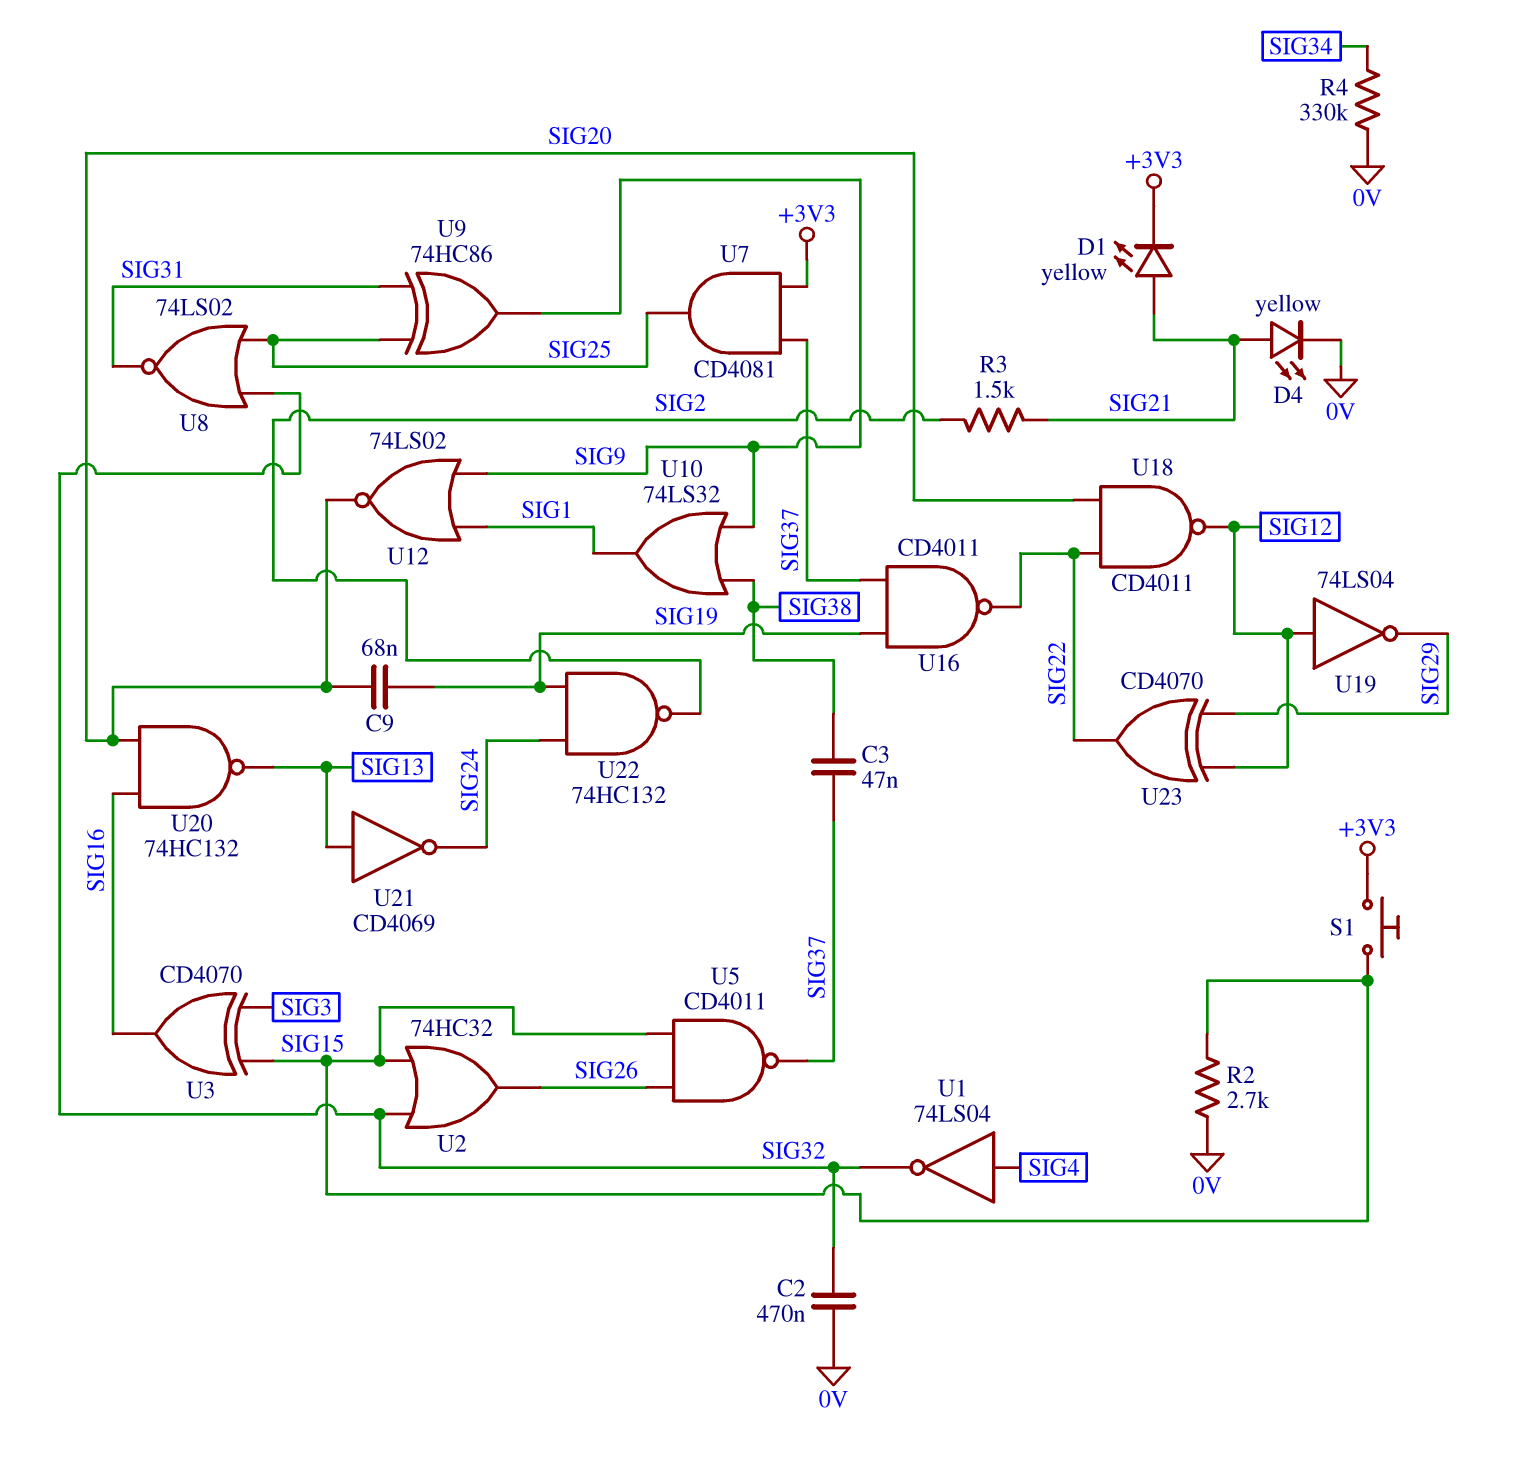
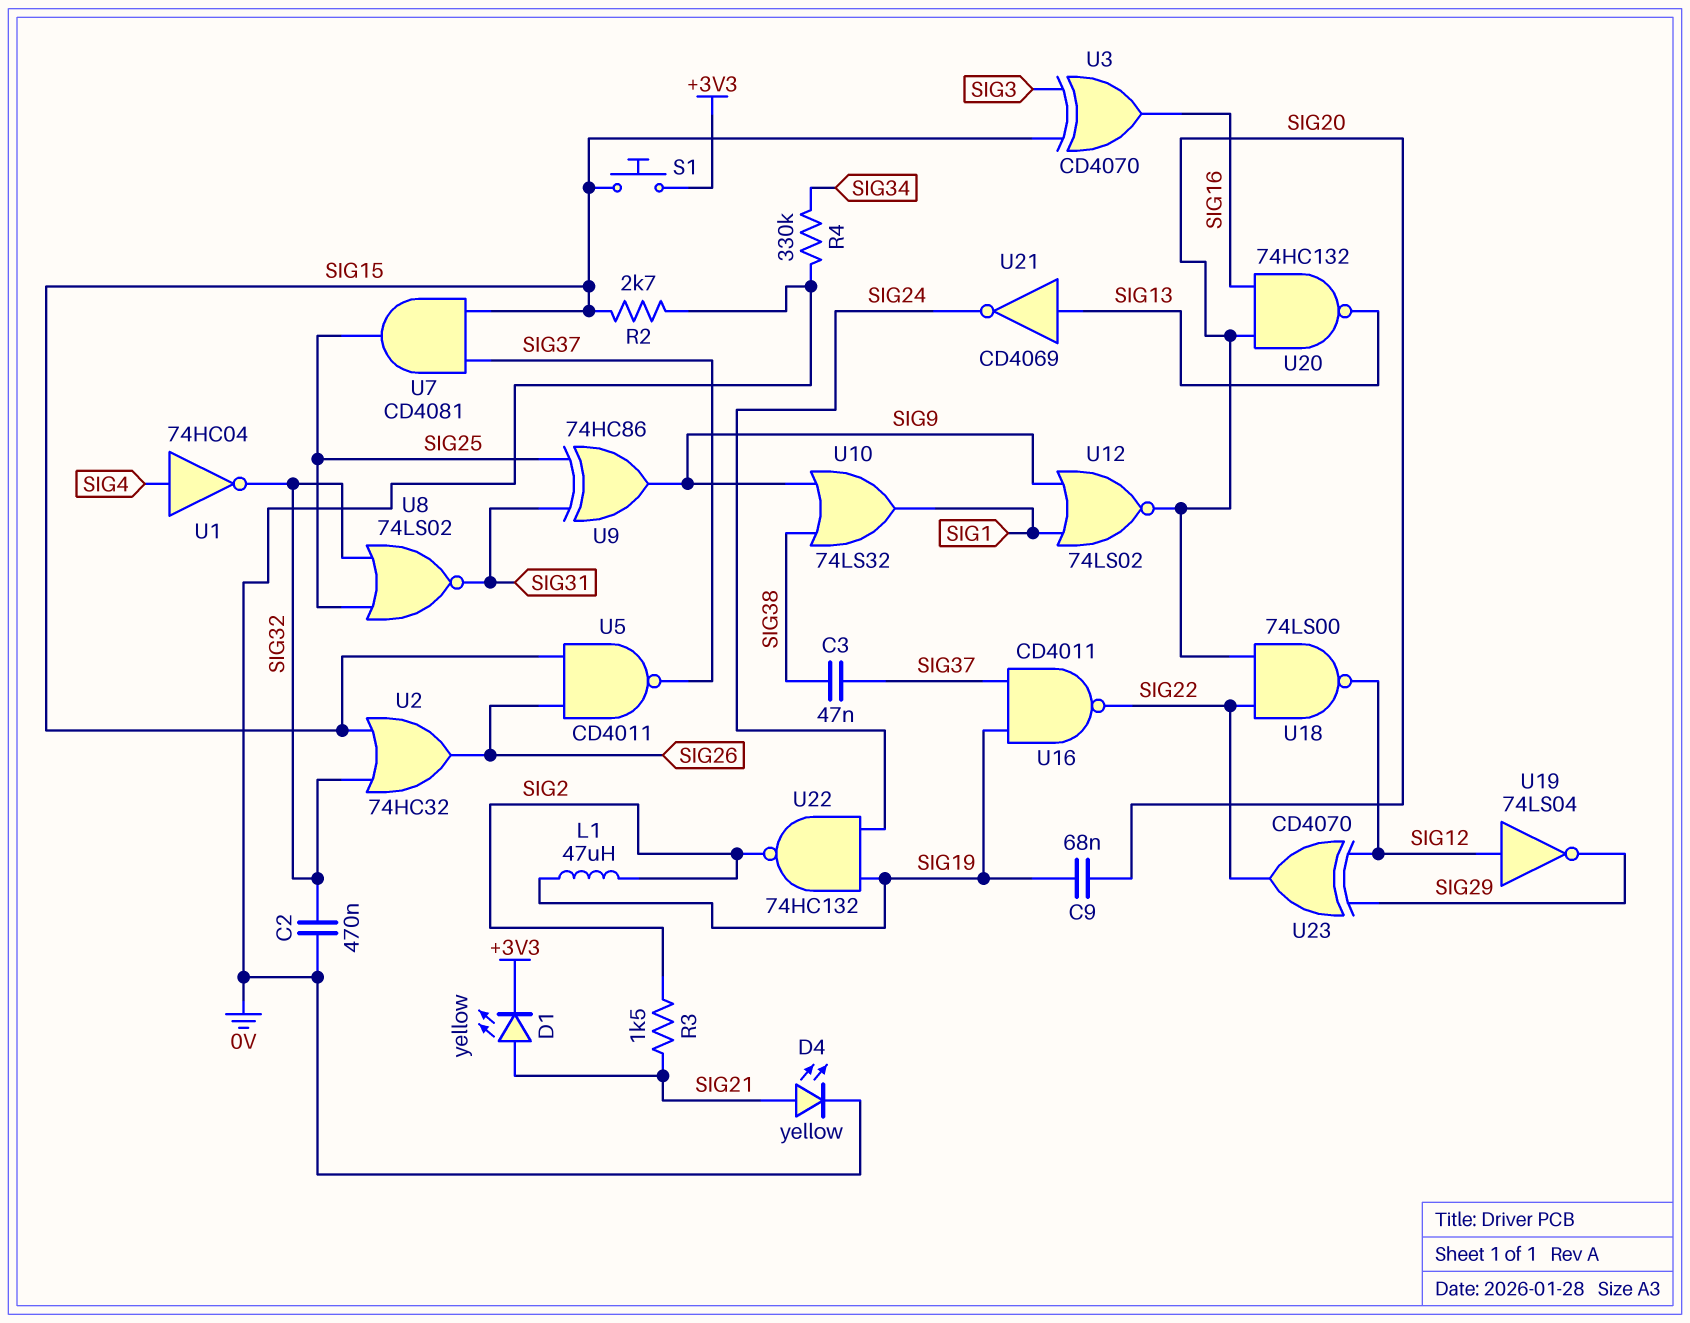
L1: none -> 47uH (SIG2, SIG19)
U1: NOT 74LS04 (in SIG4, out SIG32) -> NOT 74HC04 (in SIG4, out SIG32)
U7: AND CD4081 (in +3V3, in SIG37, out SIG25) -> AND CD4081 (in SIG15, in SIG37, out SIG25)
U18: NAND CD4011 (in SIG20, in SIG22, out SIG12) -> NAND 74LS00 (in SIG20, in SIG22, out SIG12)

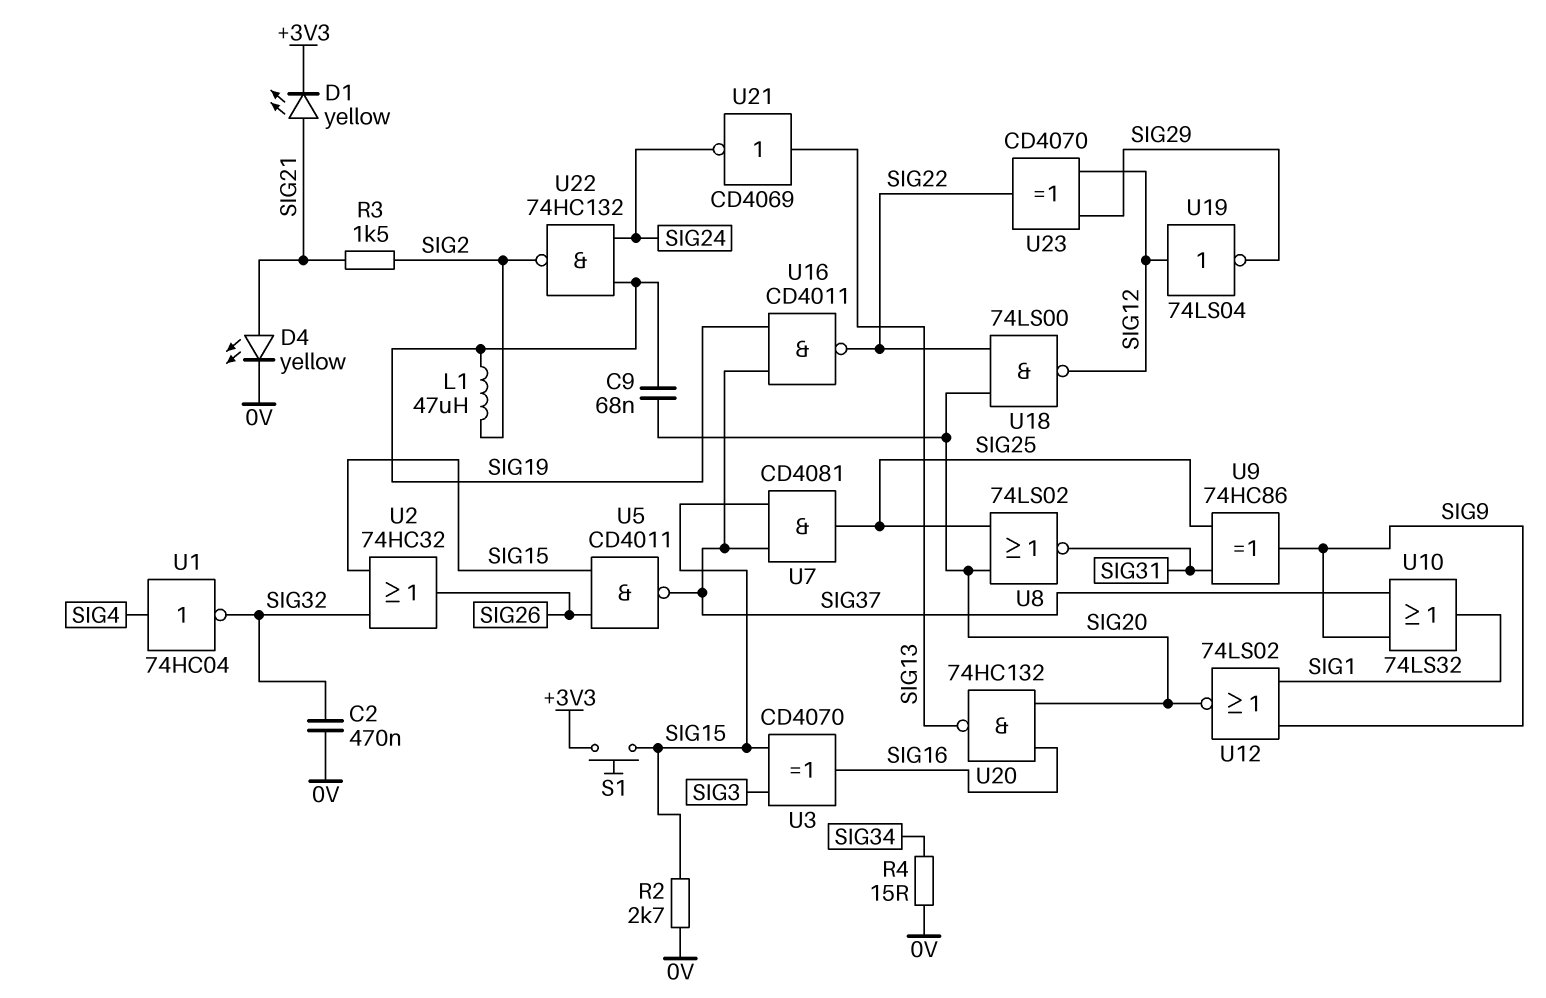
C3: 47nF (SIG37, SIG38) -> none
R4: 330k (0V, SIG34) -> 15 (0V, SIG34)
U8: NOR 74LS02 (in SIG25, in SIG32, out SIG31) -> NOR 74LS02 (in SIG20, in SIG25, out SIG31)
U10: OR 74LS32 (in SIG9, in SIG38, out SIG1) -> OR 74LS32 (in SIG9, in SIG37, out SIG1)

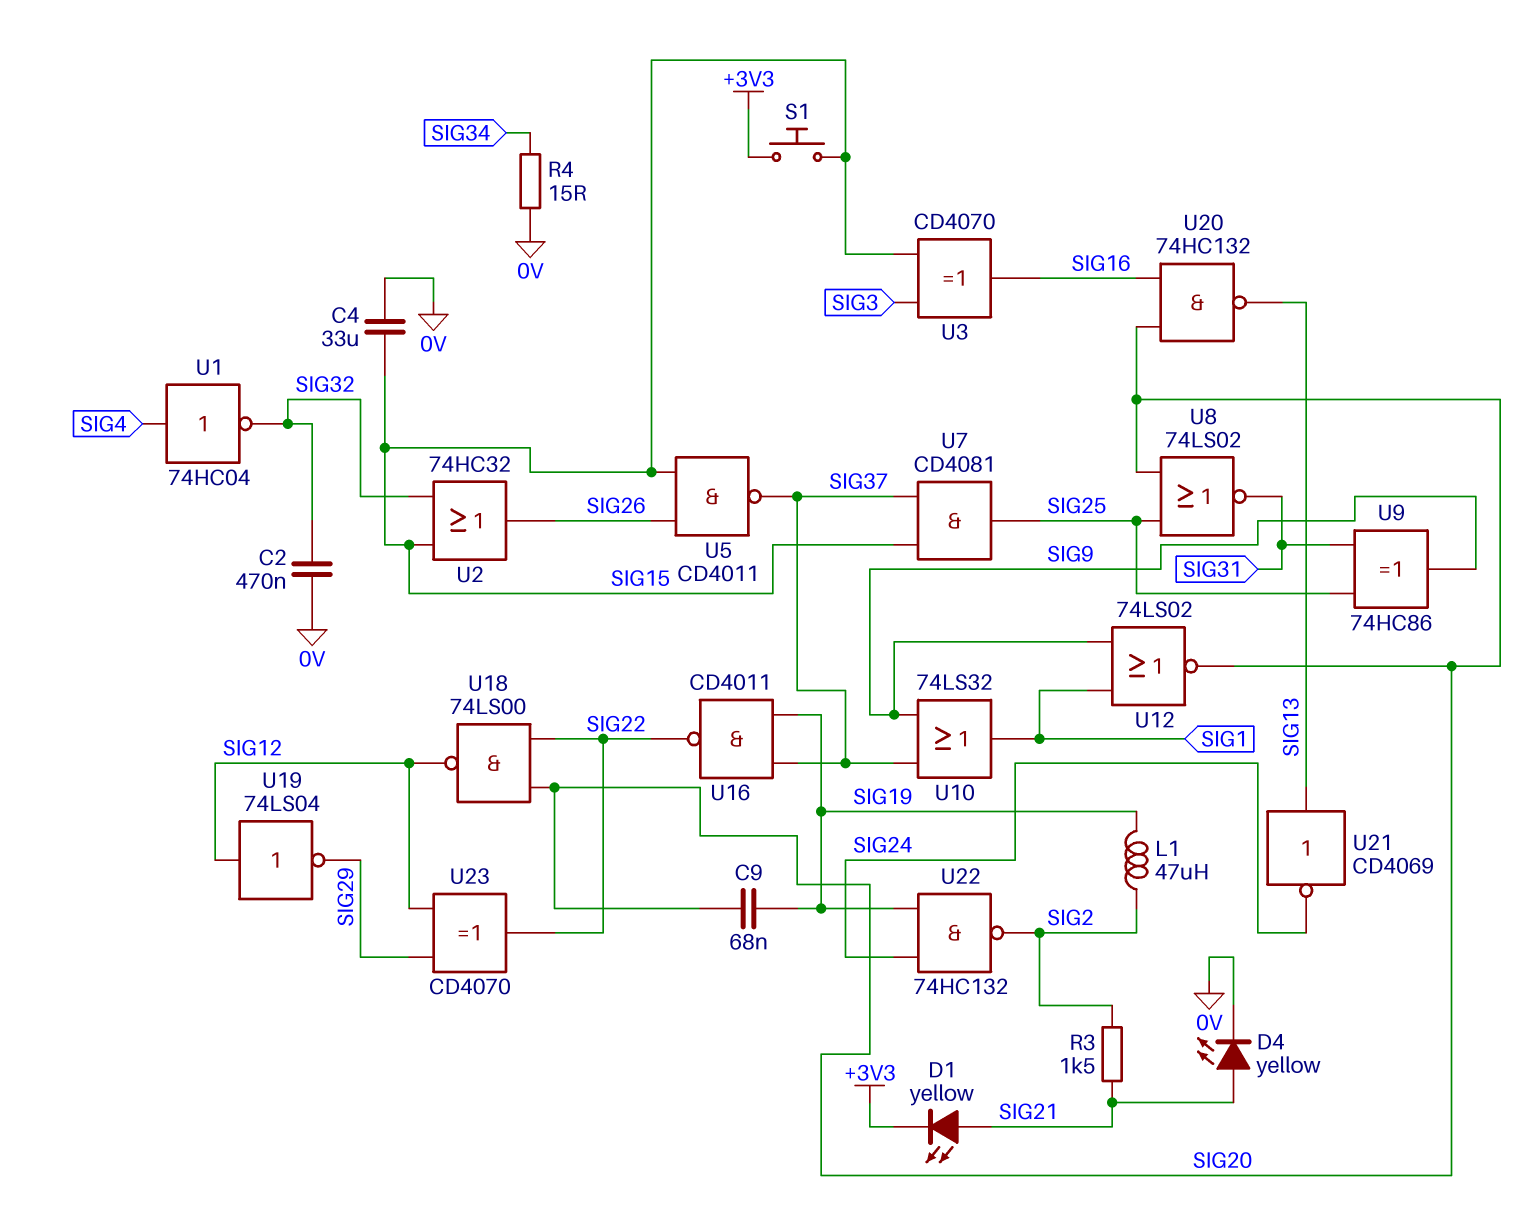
C4: none -> 33uF (0V, SIG15)
R2: 2.7k (0V, SIG15) -> none

